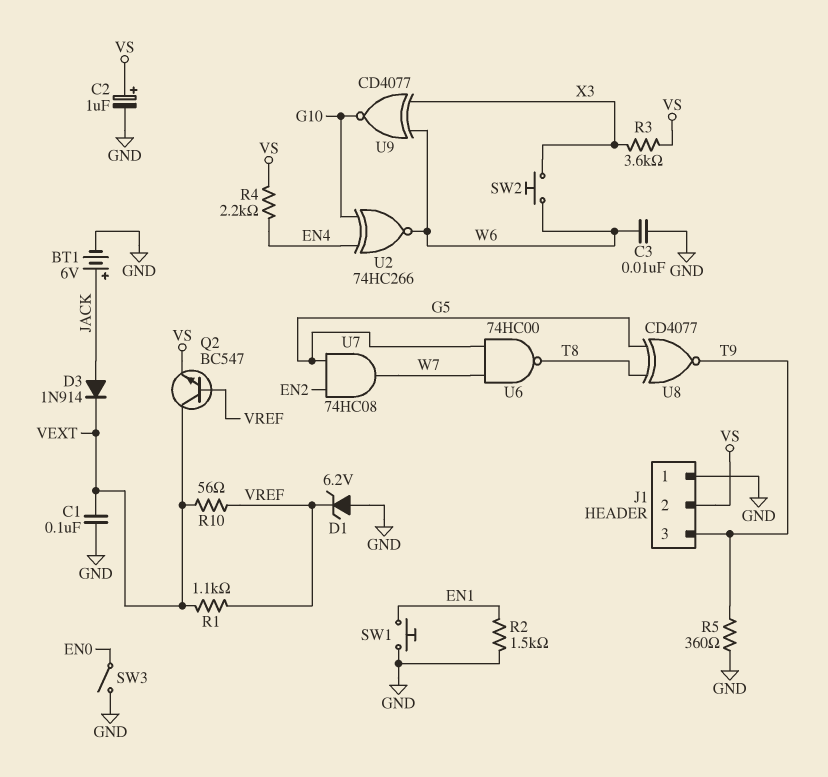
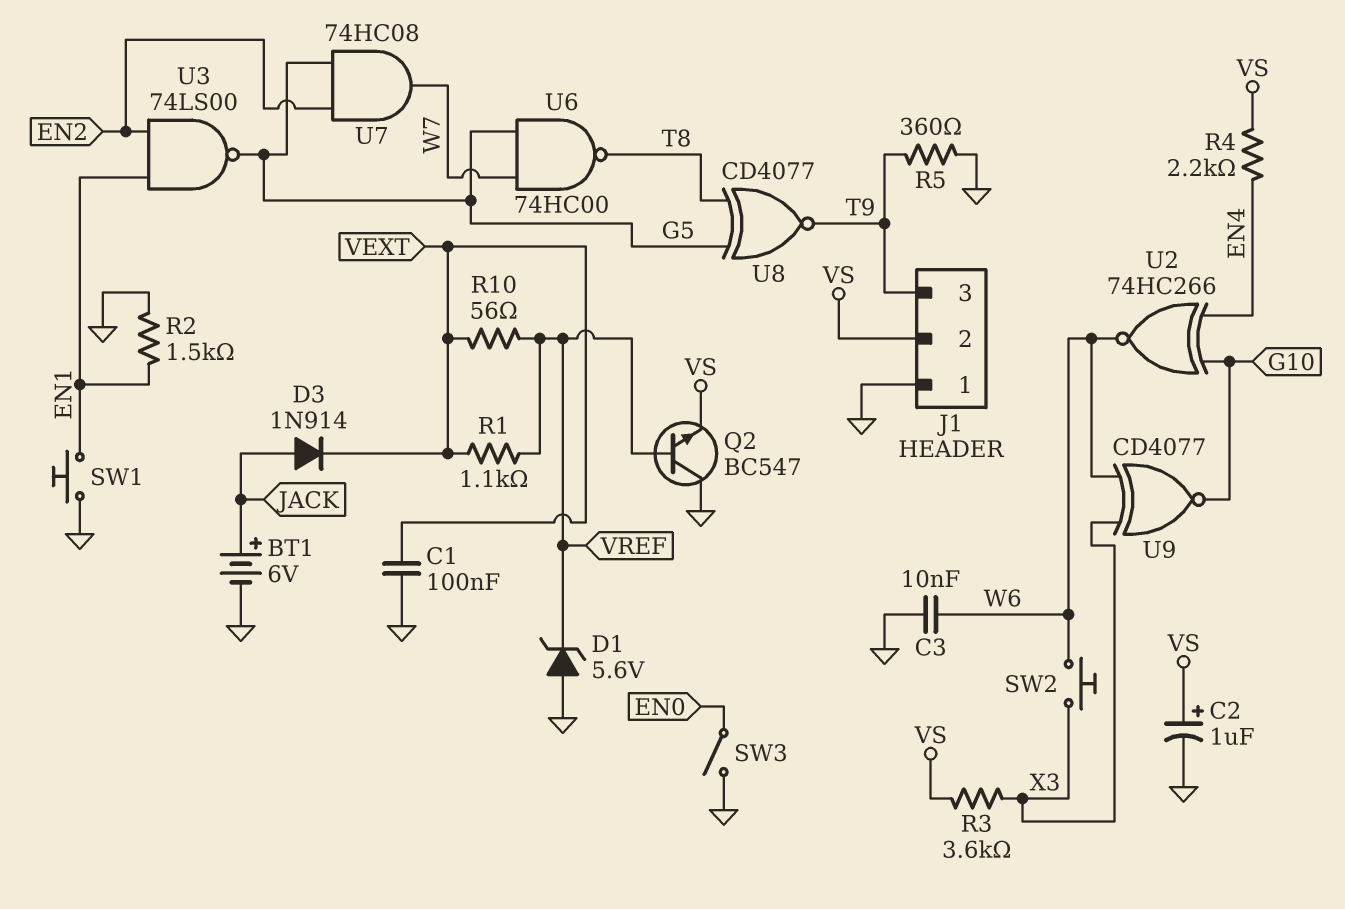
D1: zener 6.2V (A GND, K VREF) -> zener 5.6V (A GND, K VREF)
Q2: NPN BC547 (B VREF, C VEXT, E VS) -> NPN BC547 (B VREF, C GND, E VS)
U3: none -> NAND 74LS00 (in EN1, in EN2, out G5)

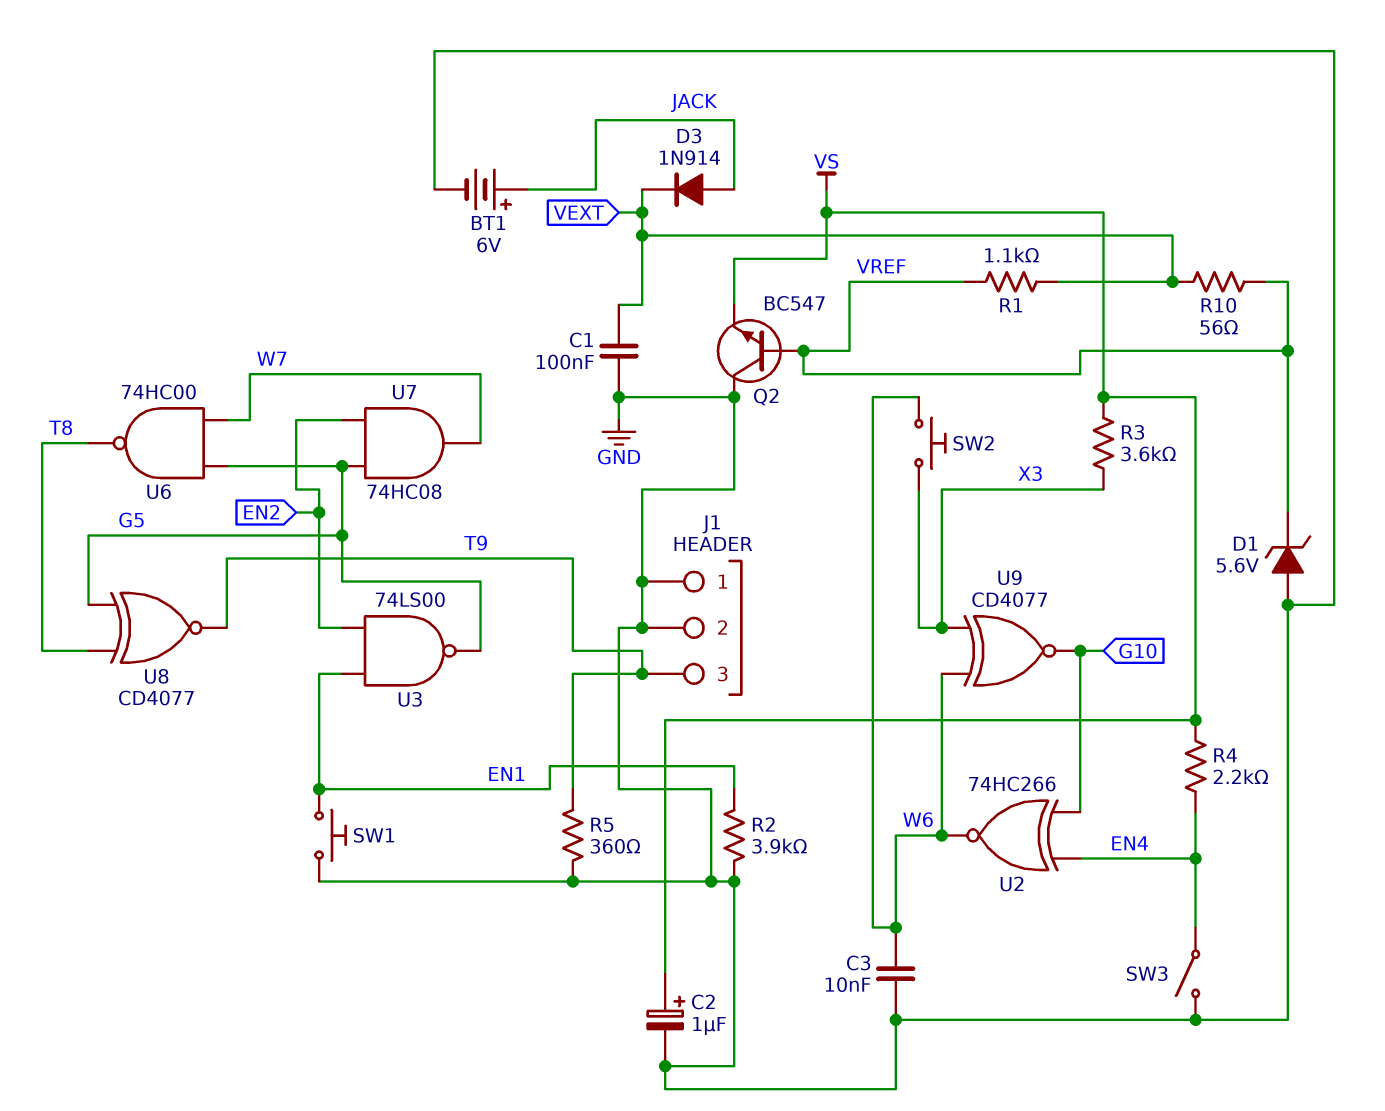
J1 pin 2: VS -> GND
R2: 1.5k (EN1, GND) -> 3.9k (EN1, GND)
SW3: switch (EN0, GND) -> switch (EN4, GND)

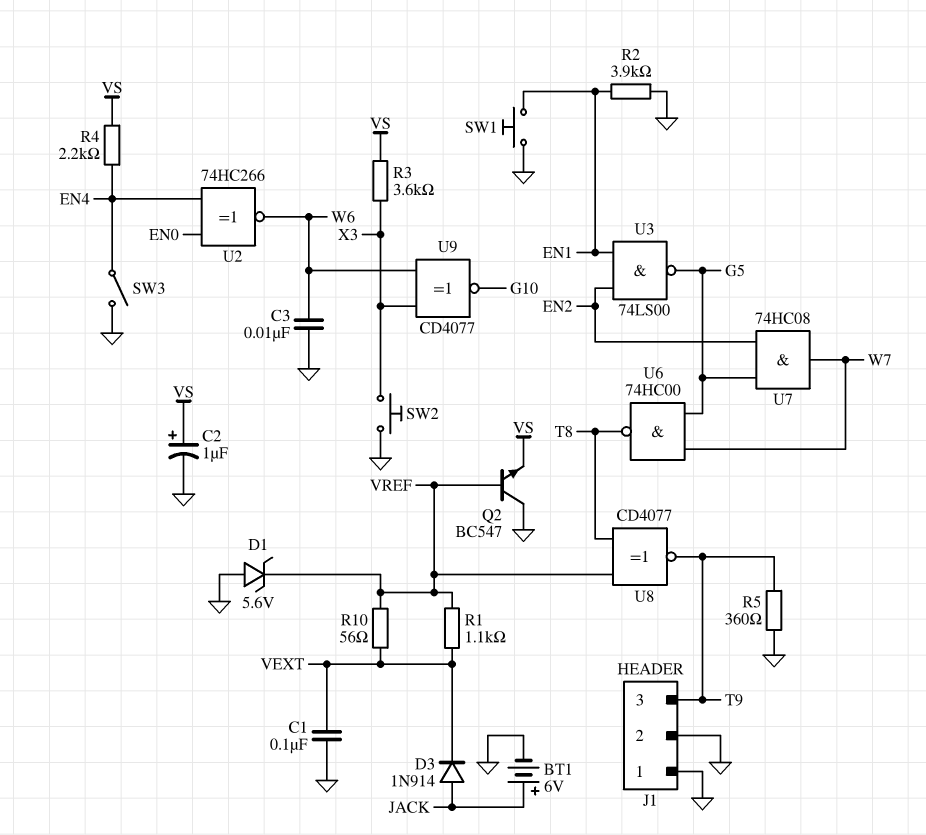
SW2: button (W6, X3) -> button (GND, X3)
U2: XNOR 74HC266 (in EN4, in G10, out W6) -> XNOR 74HC266 (in EN0, in EN4, out W6)
U8: XNOR CD4077 (in G5, in T8, out T9) -> XNOR CD4077 (in T8, in VREF, out T9)

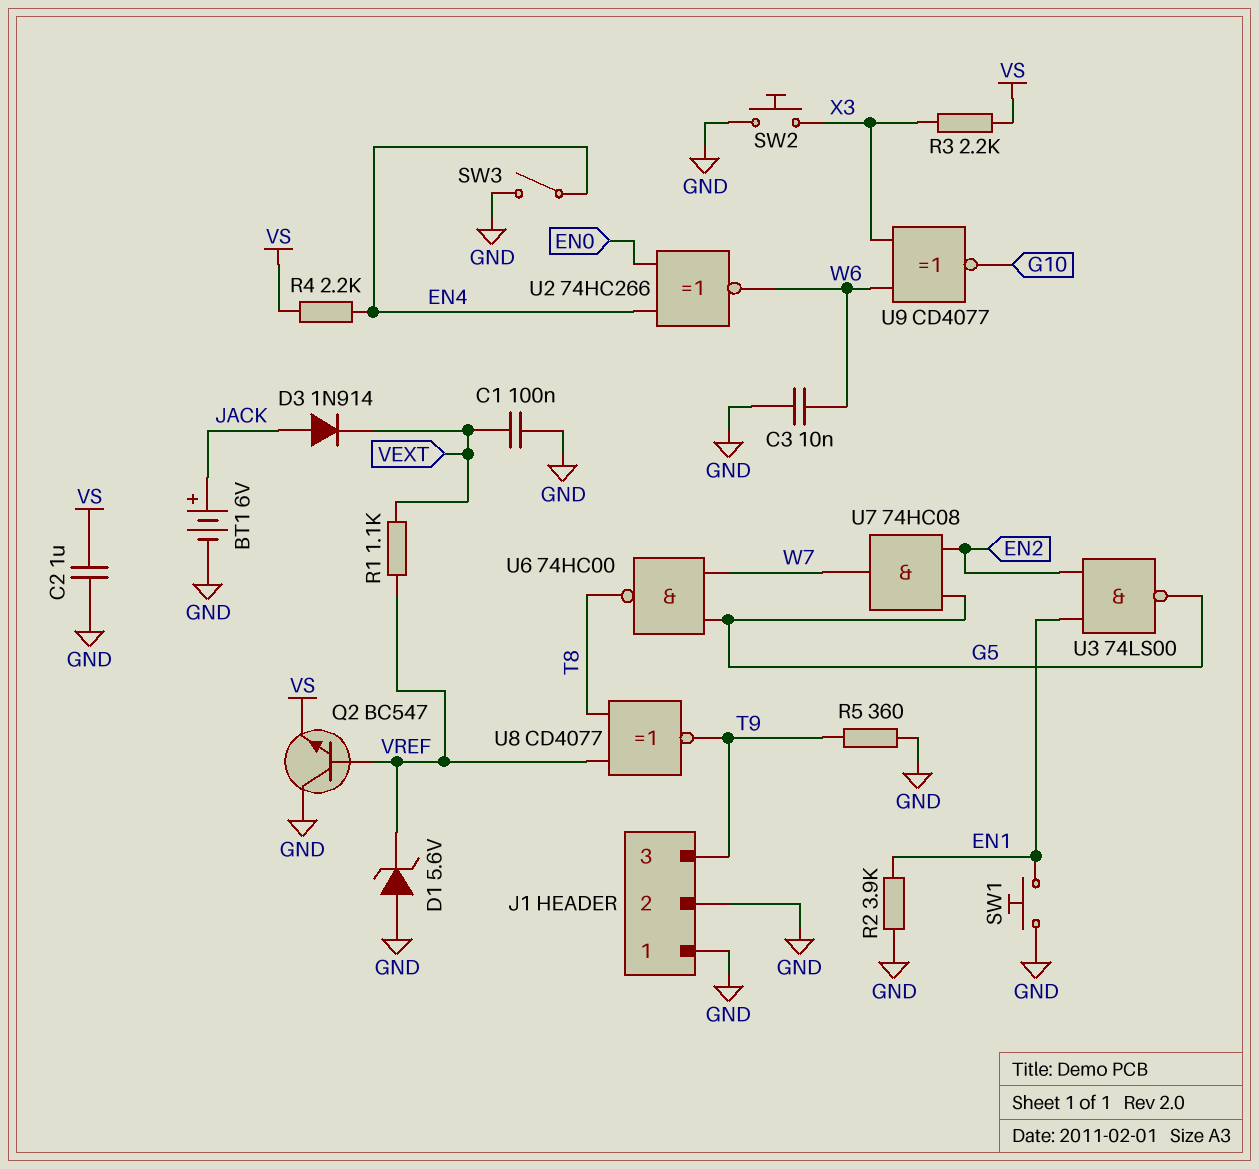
C2: 1uF (plus VS, minus GND) -> 1uF (GND, VS)
R3: 3.6k (VS, X3) -> 2.2k (VS, X3)
R10: 56 (VEXT, VREF) -> none

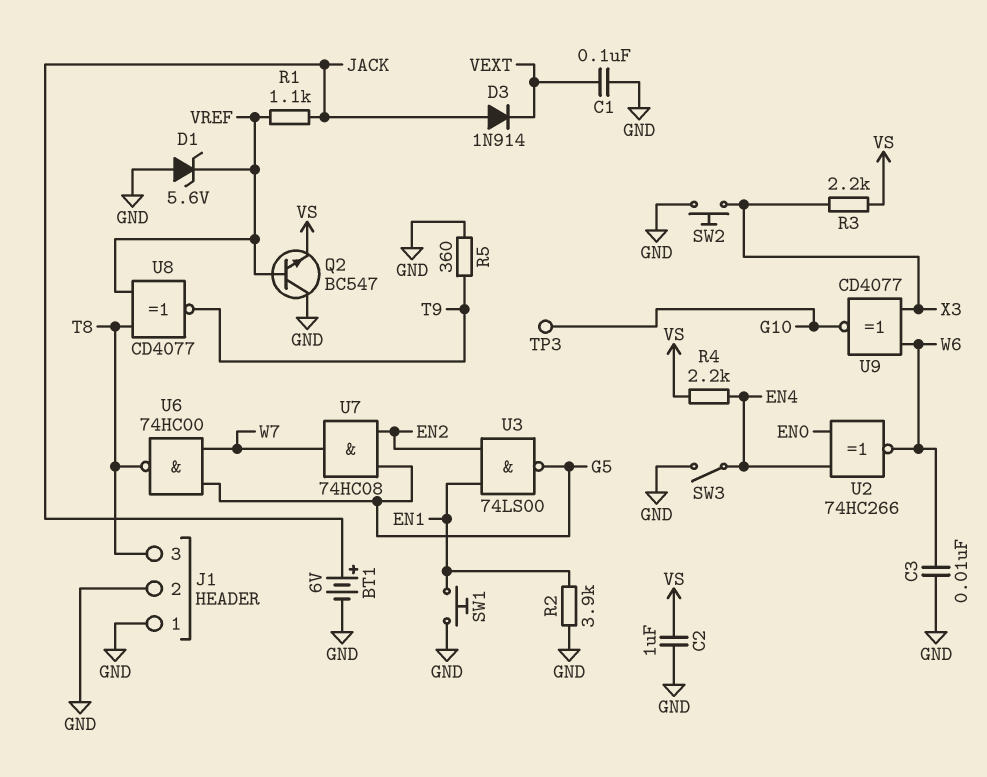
J1 pin 3: T9 -> T8
R1: 1.1k (VEXT, VREF) -> 1.1k (JACK, VREF)
TP3: none -> test point (G10)

